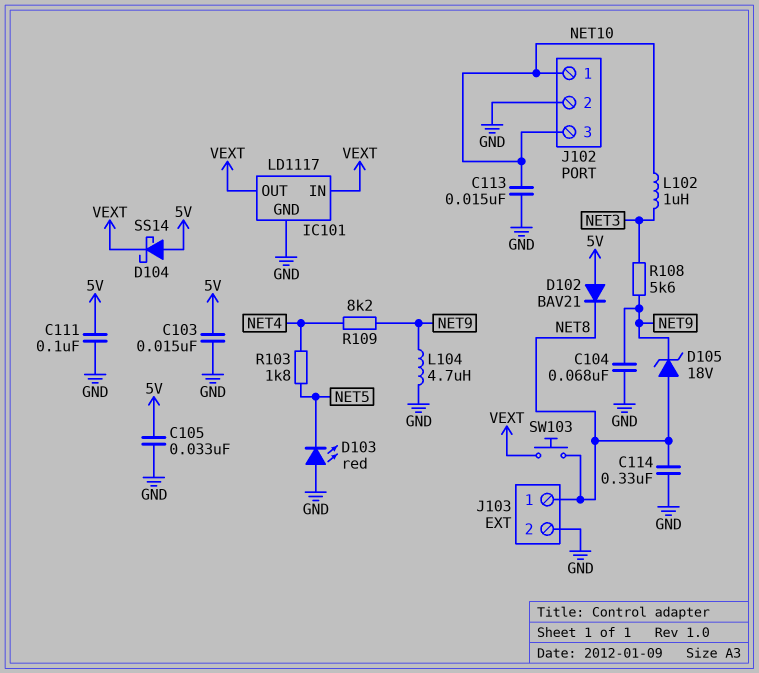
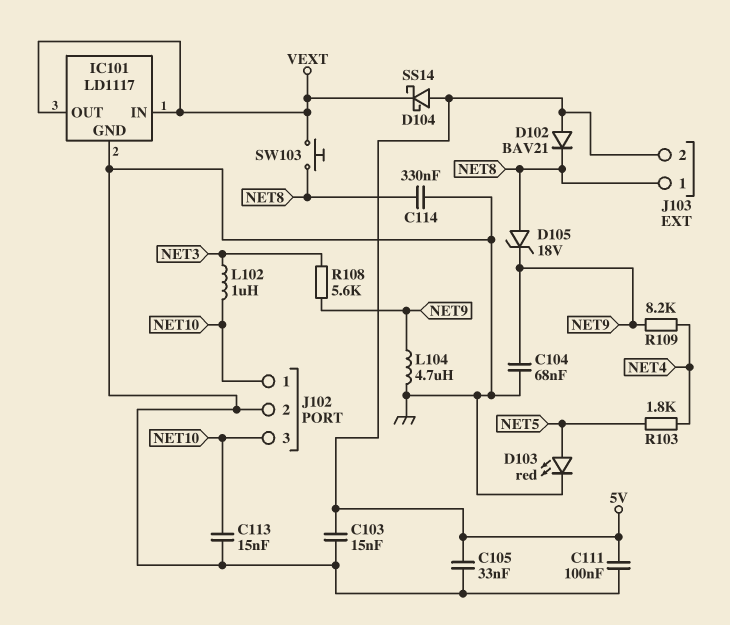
D103: LED red (A GND, K NET5) -> LED red (A NET5, K GND)
J103 pin 2: GND -> 5V

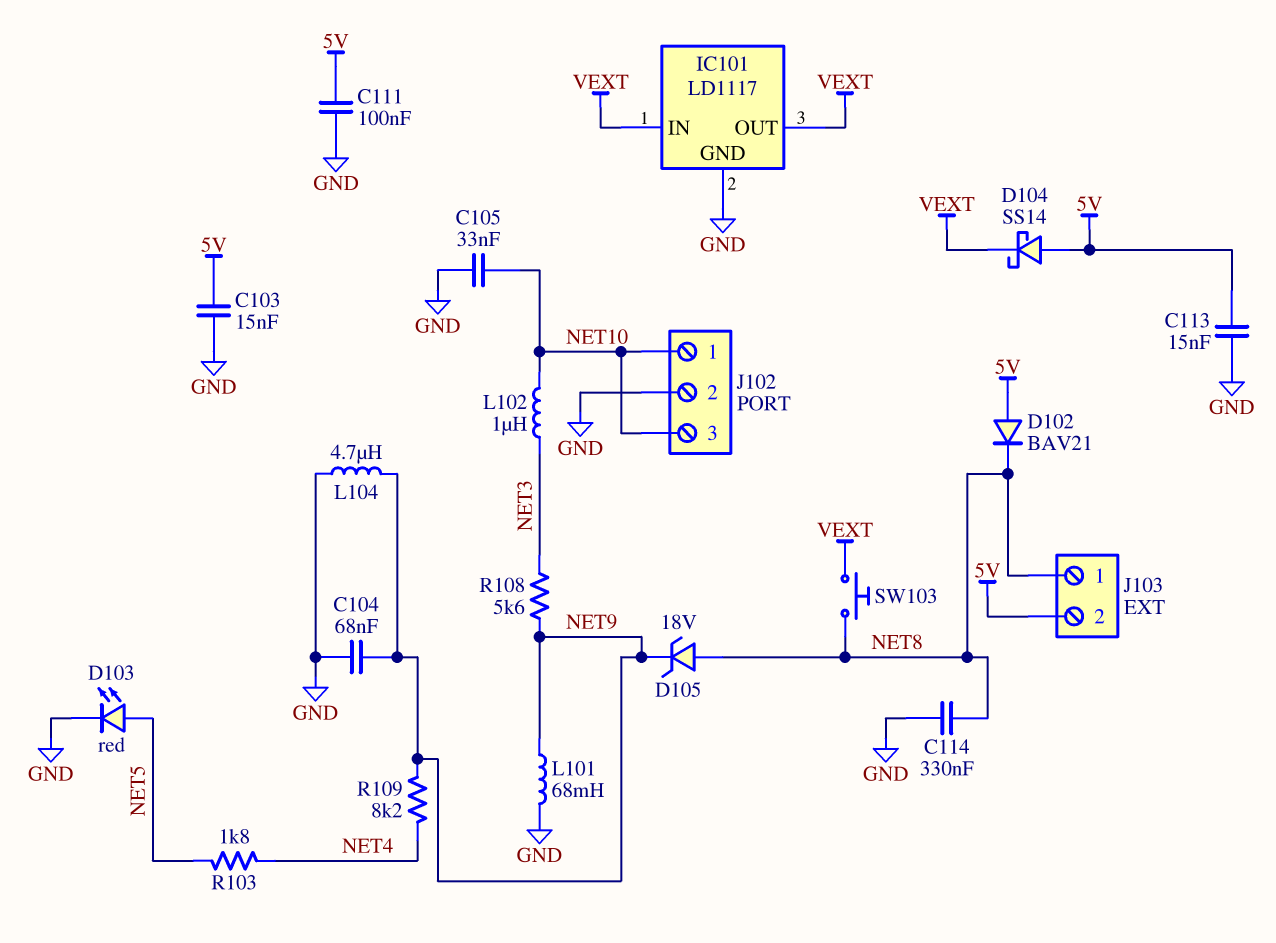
C105: 33nF (5V, GND) -> 33nF (GND, NET10)
C113: 15nF (GND, NET10) -> 15nF (5V, GND)
L101: none -> 68mH (GND, NET9)

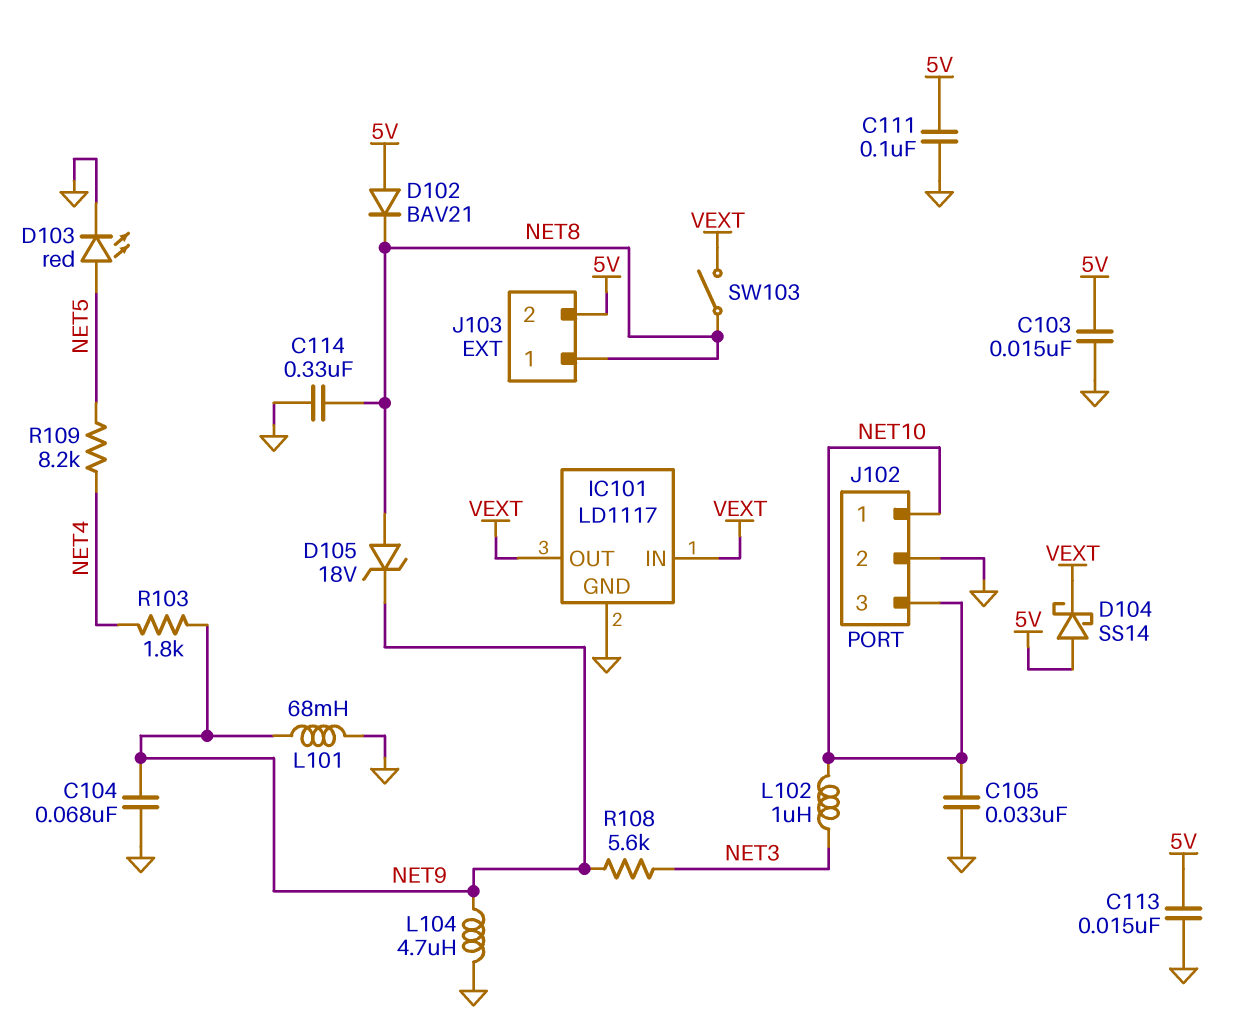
R103: 1.8k (NET4, NET5) -> 1.8k (NET4, NET9)
R109: 8.2k (NET4, NET9) -> 8.2k (NET4, NET5)
SW103: button (NET8, VEXT) -> switch (NET8, VEXT)

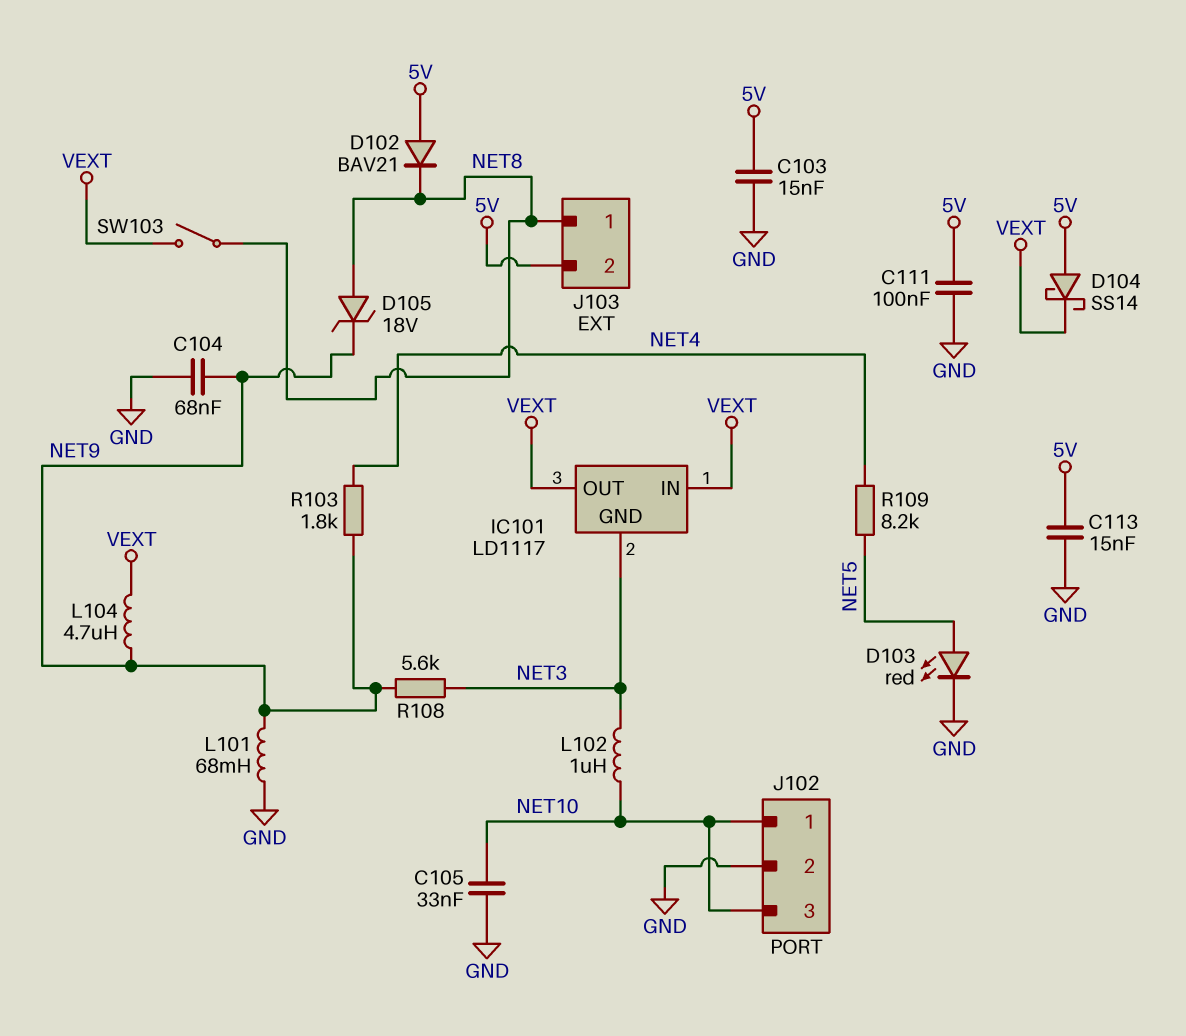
C114: 330nF (GND, NET8) -> none
IC101 pin GND: GND -> NET3
L104: 4.7uH (GND, NET9) -> 4.7uH (NET9, VEXT)

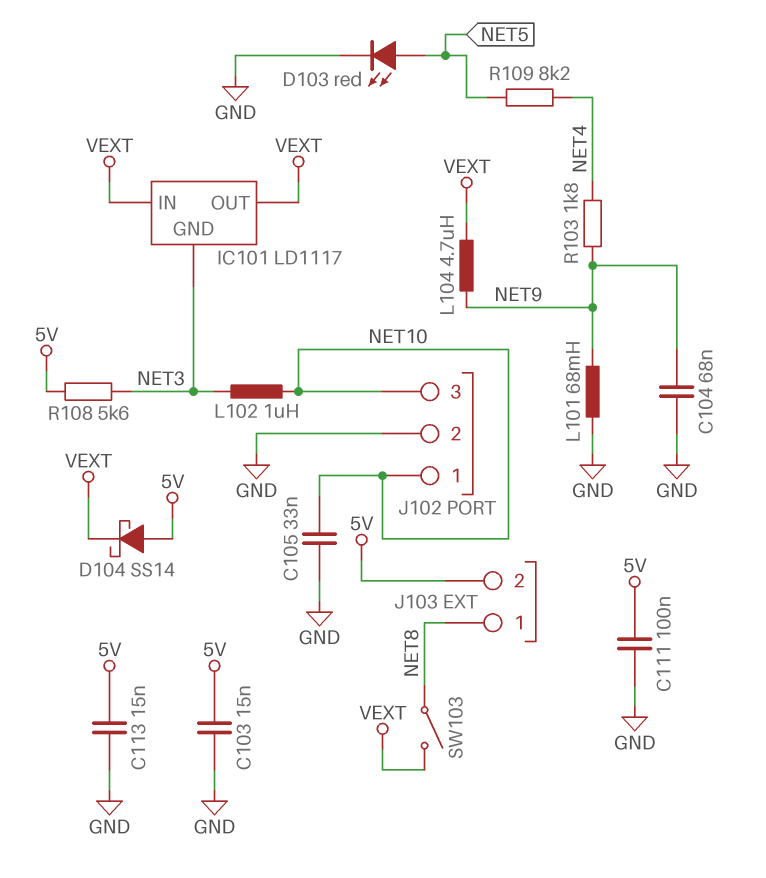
D102: diode BAV21 (A 5V, K NET8) -> none
D105: zener 18V (A NET8, K NET9) -> none
R108: 5.6k (NET3, NET9) -> 5.6k (5V, NET3)

